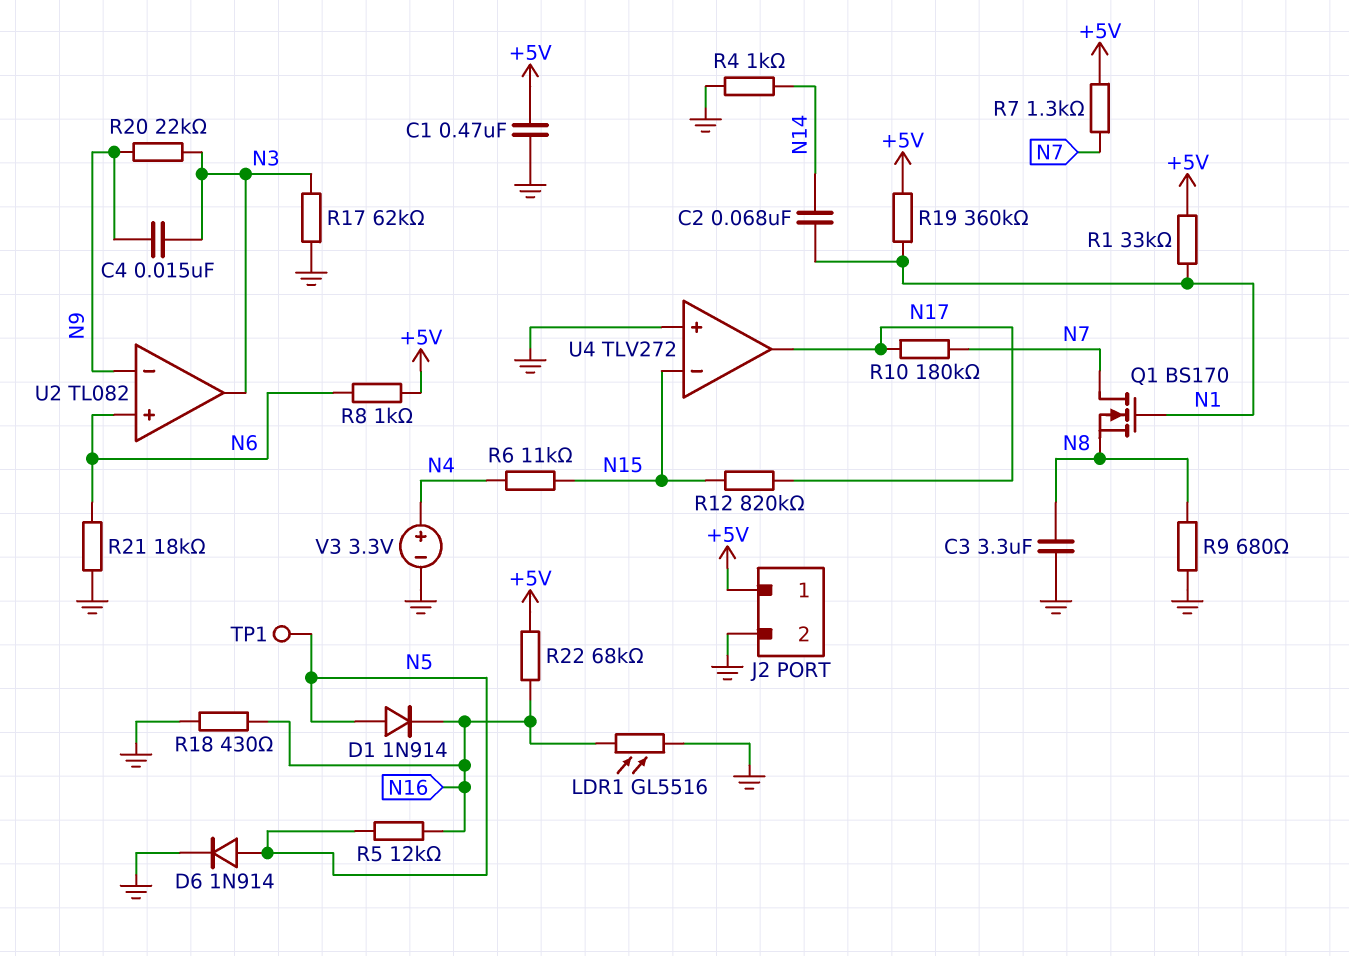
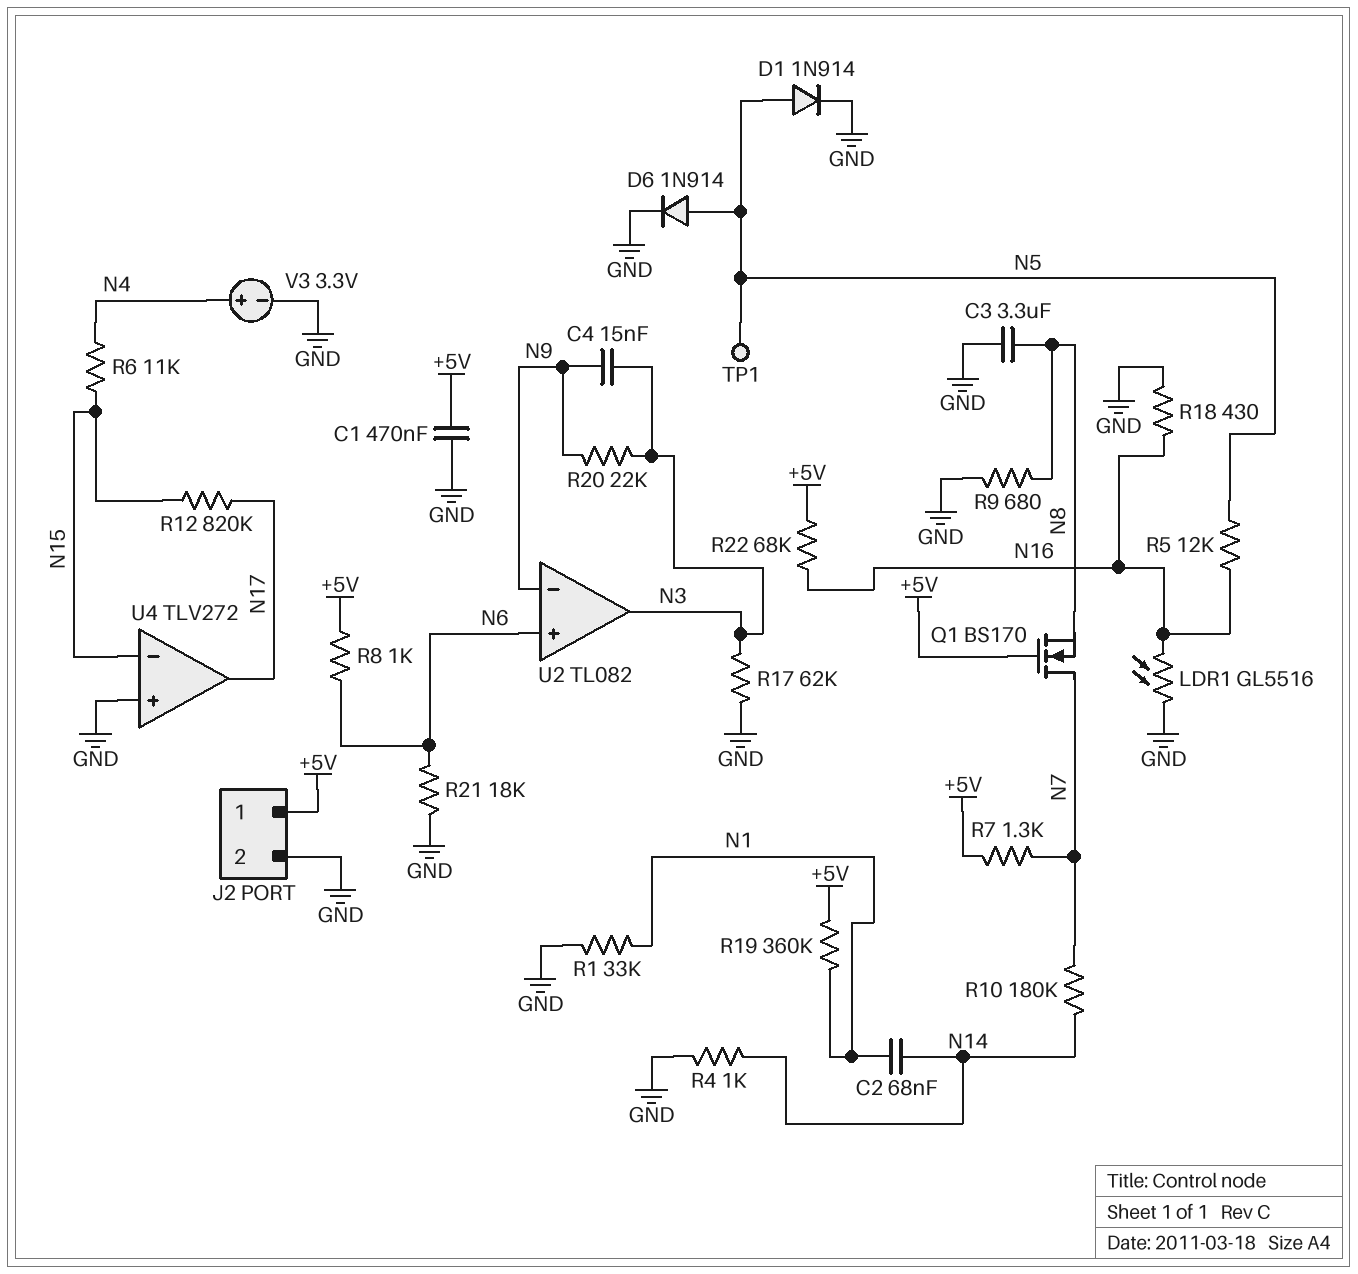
D1: diode 1N914 (A N5, K N16) -> diode 1N914 (A N5, K GND)
Q1: NMOS BS170 (G N1, D N7, S N8) -> NMOS BS170 (G +5V, D N7, S N8)
R1: 33k (+5V, N1) -> 33k (GND, N1)
R10: 180k (N7, N17) -> 180k (N7, N14)

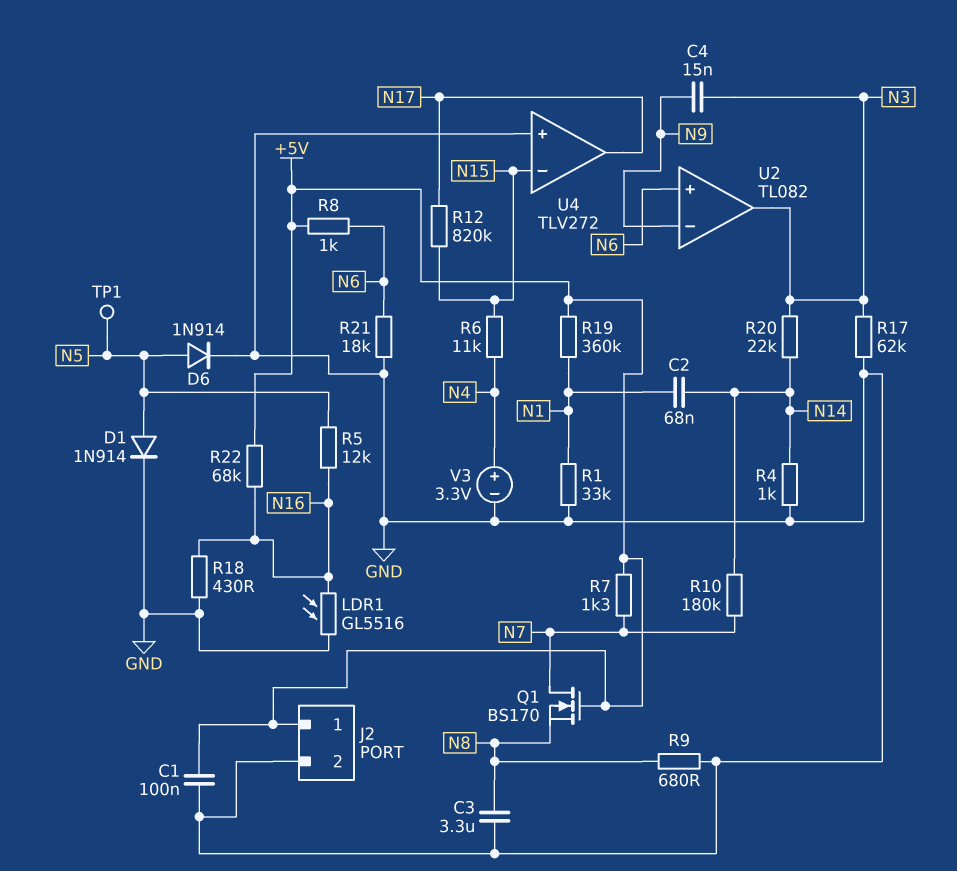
C1: 470nF (+5V, GND) -> 100nF (+5V, GND)
R20: 22k (N3, N9) -> 22k (N3, N14)

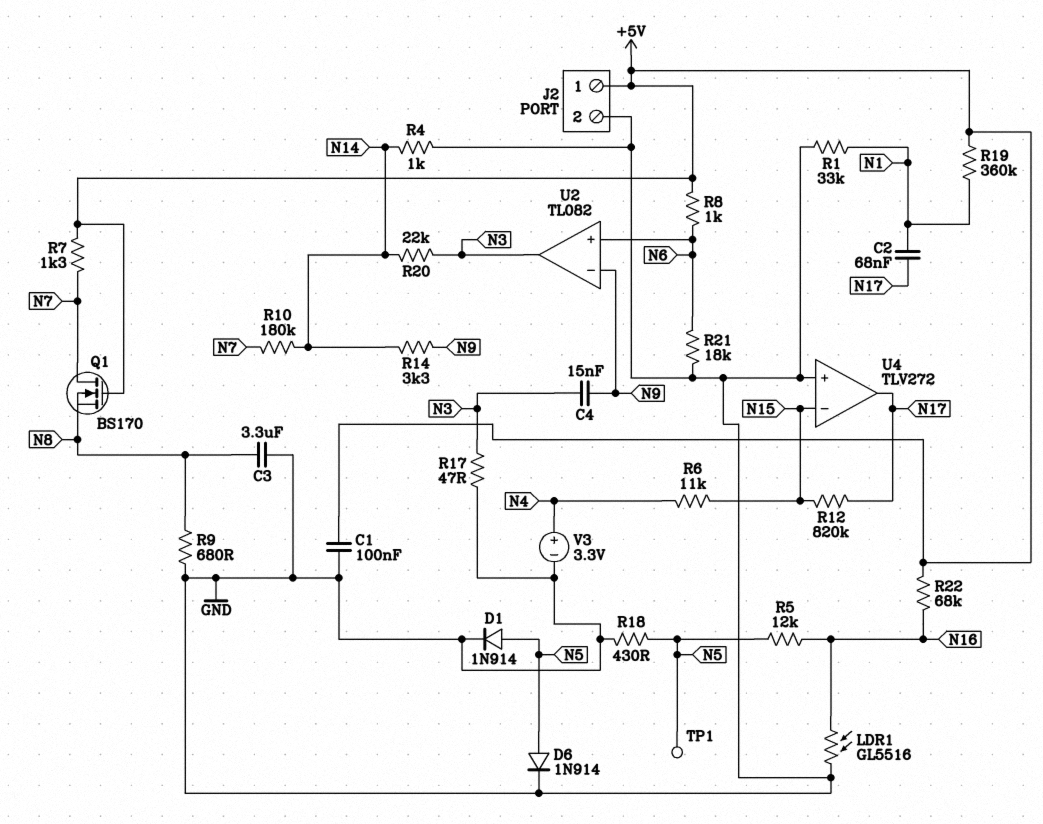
C2: 68nF (N1, N14) -> 68nF (N1, N17)
R14: none -> 3.3k (N9, N14)
R17: 62k (GND, N3) -> 47 (GND, N3)
R18: 430 (GND, N16) -> 430 (GND, N5)

